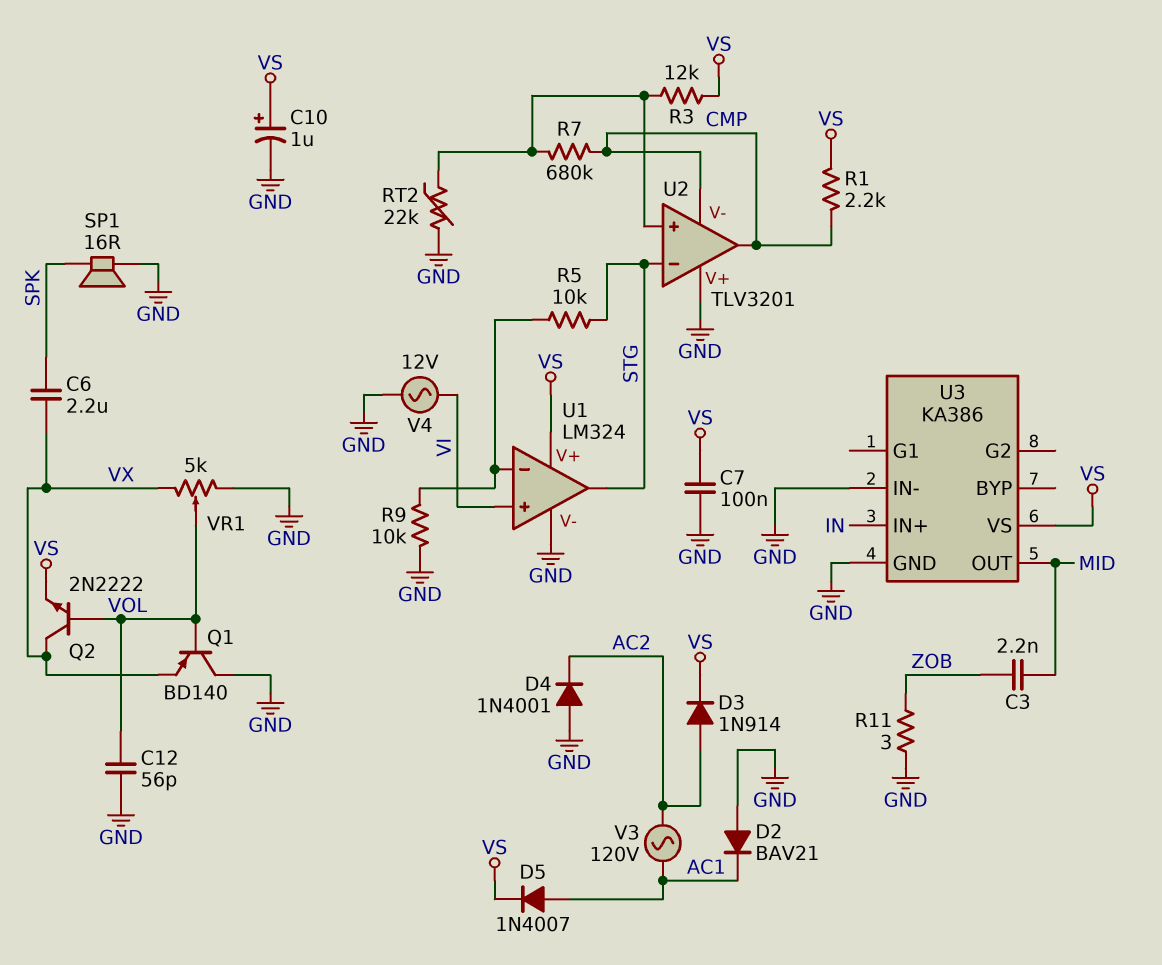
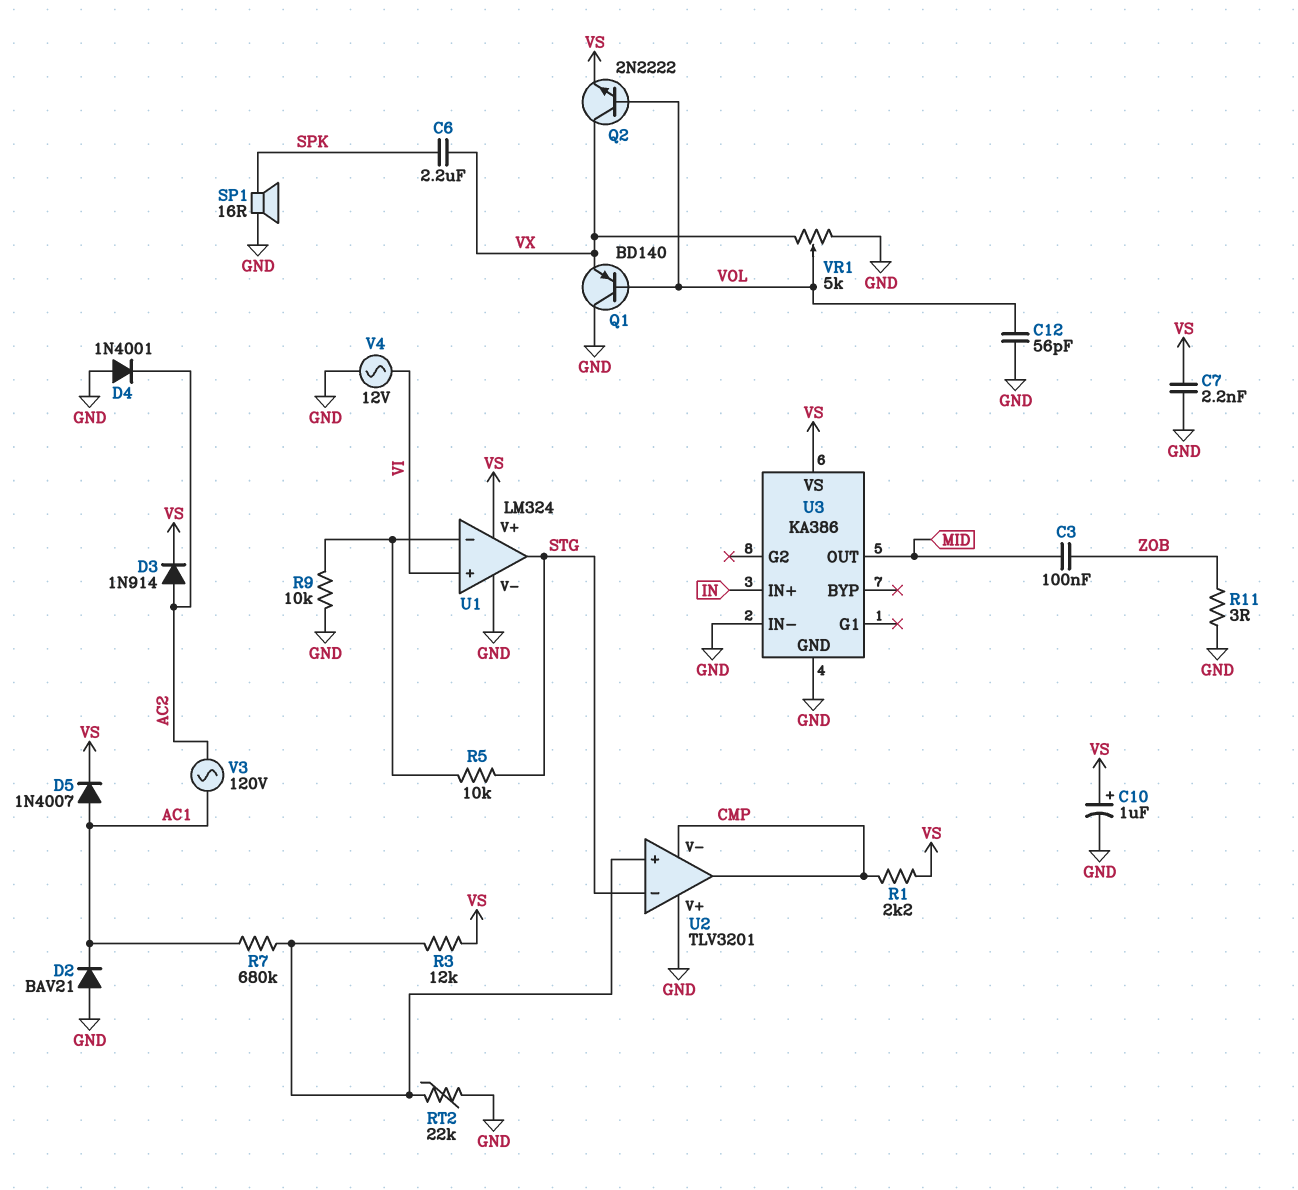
C3: 2.2nF (MID, ZOB) -> 100nF (MID, ZOB)
C7: 100nF (GND, VS) -> 2.2nF (GND, VS)
R7: 680k (CMP, U2/in+) -> 680k (AC1, U2/in+)

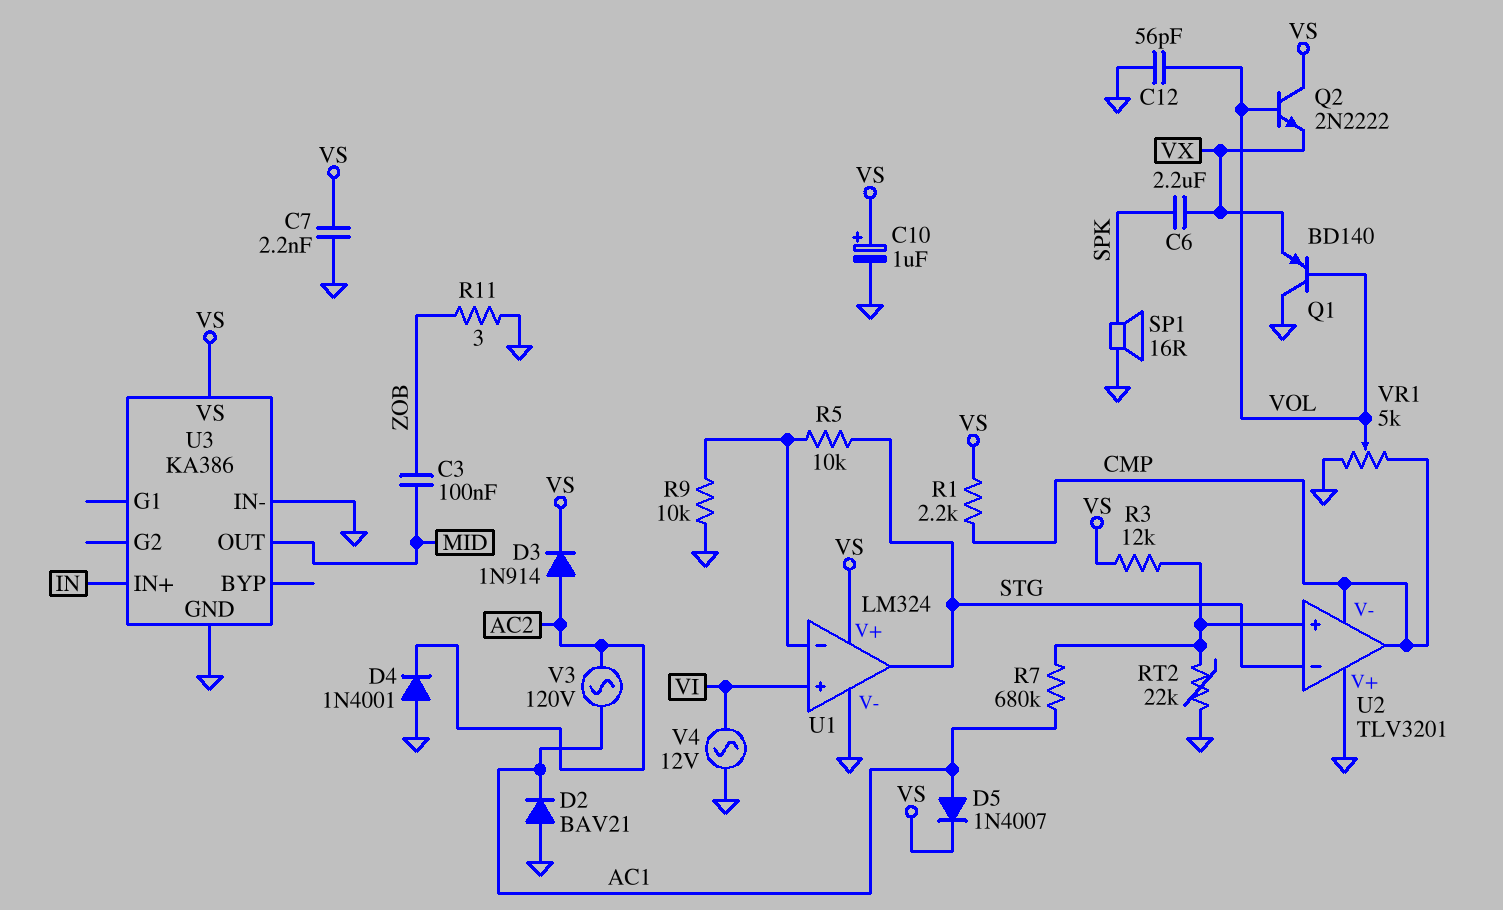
Q2: NPN 2N2222 (B VOL, C VX, E VS) -> NPN 2N2222 (B VOL, C VS, E VX)
VR1: 5k (GND, VX, wiper VOL) -> 5k (CMP, GND, wiper VOL)

